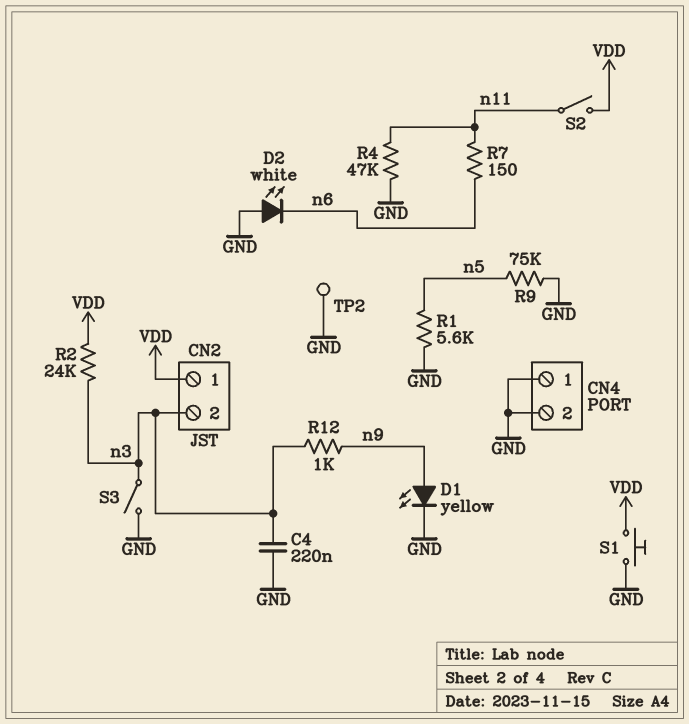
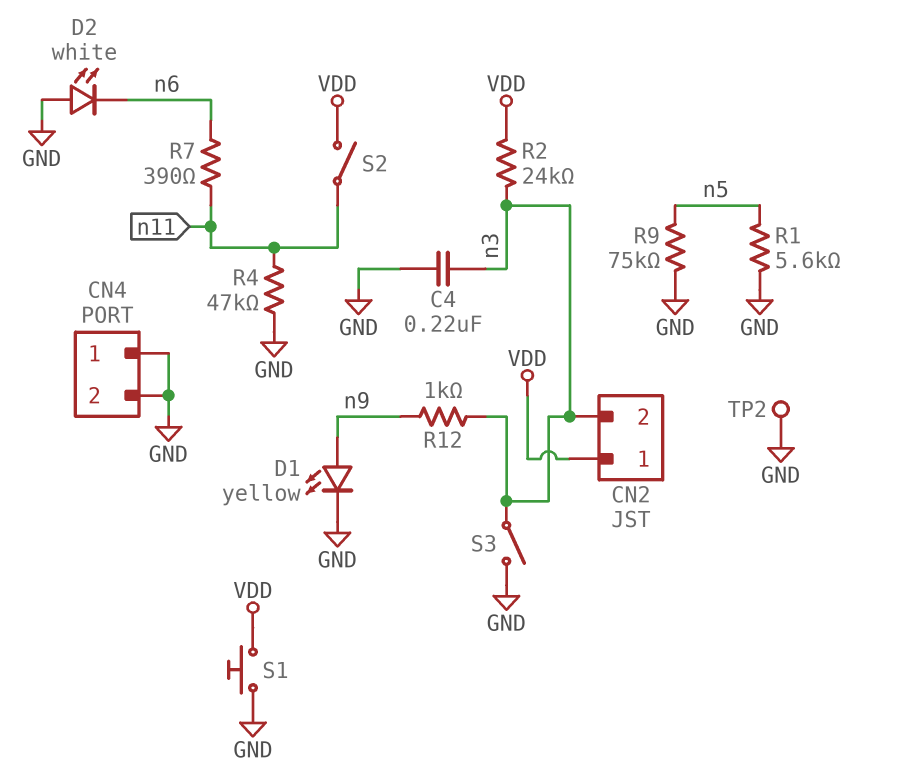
R7: 150 (n6, n11) -> 390 (n6, n11)

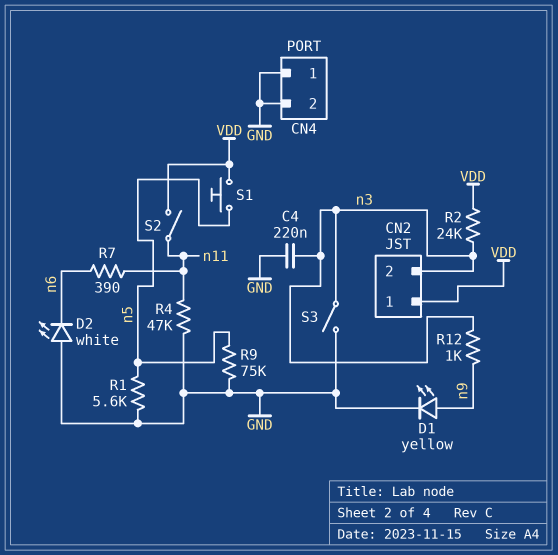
S1: button (GND, VDD) -> button (VDD, n5)
TP2: test point (GND) -> none

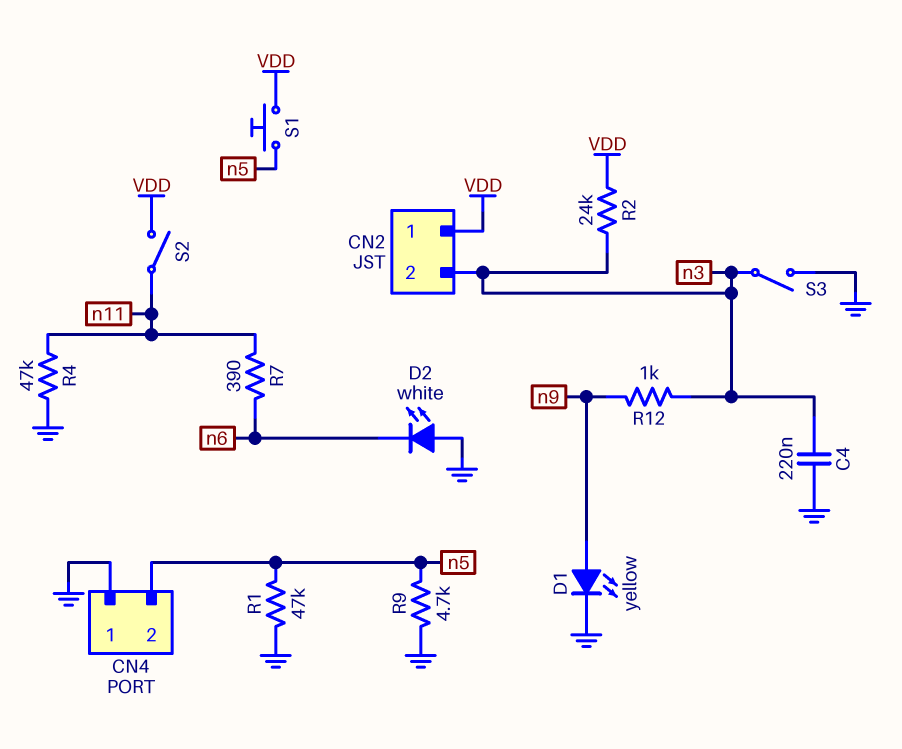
CN4 pin 2: GND -> n5
R1: 5.6k (GND, n5) -> 47k (GND, n5)
R9: 75k (GND, n5) -> 4.7k (GND, n5)

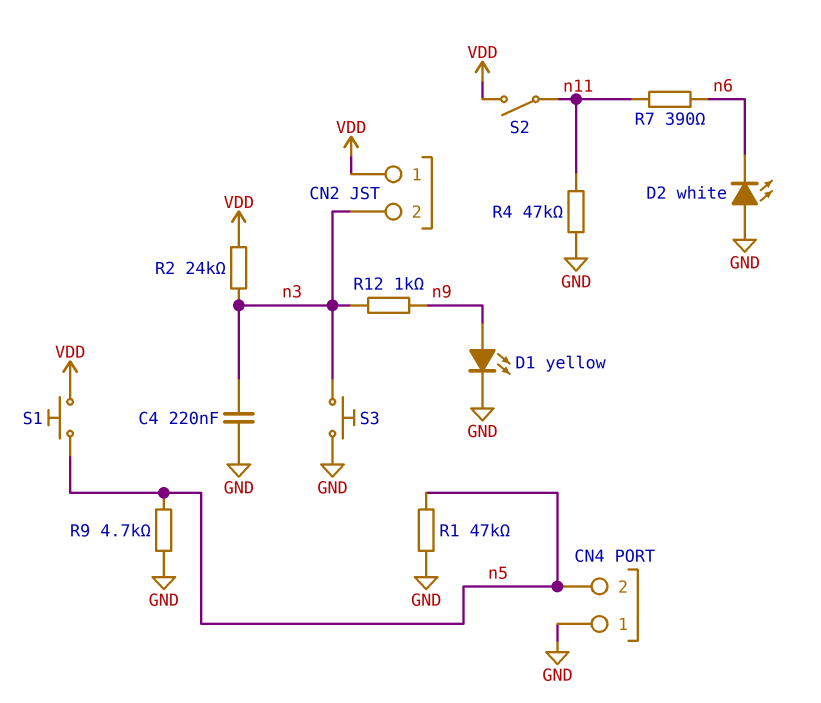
S3: switch (GND, n3) -> button (GND, n3)

